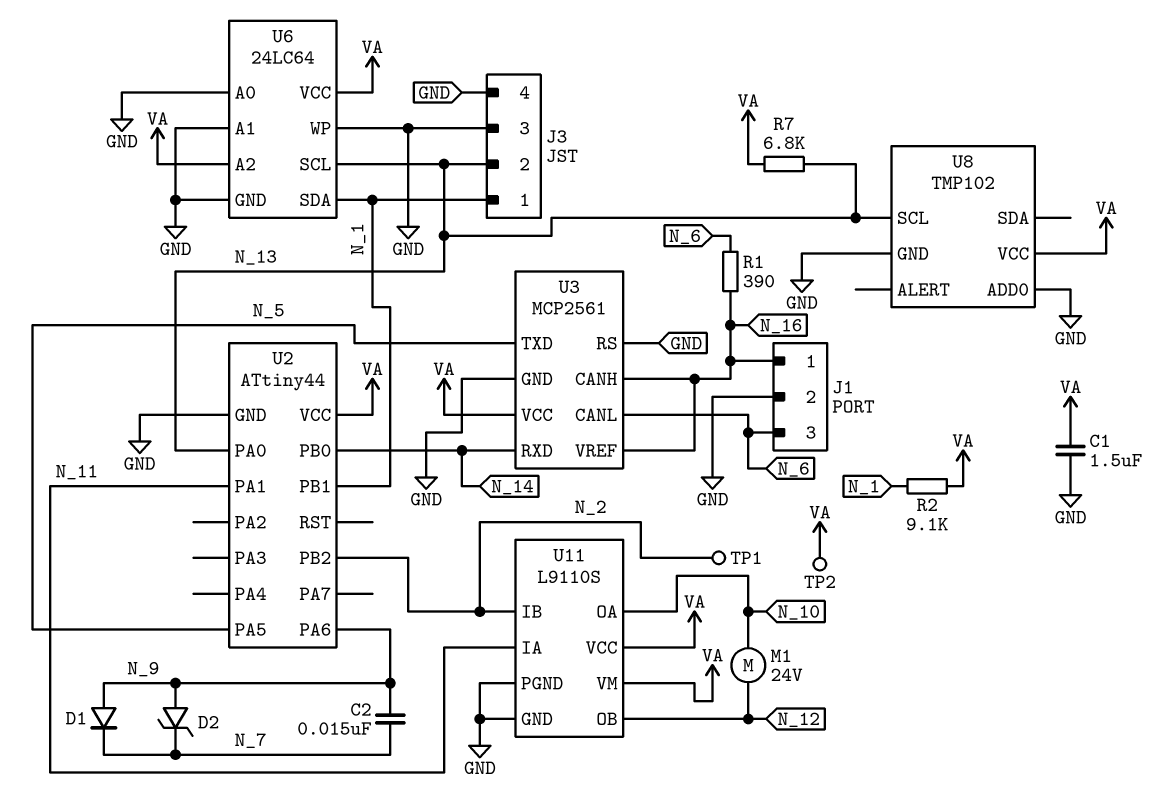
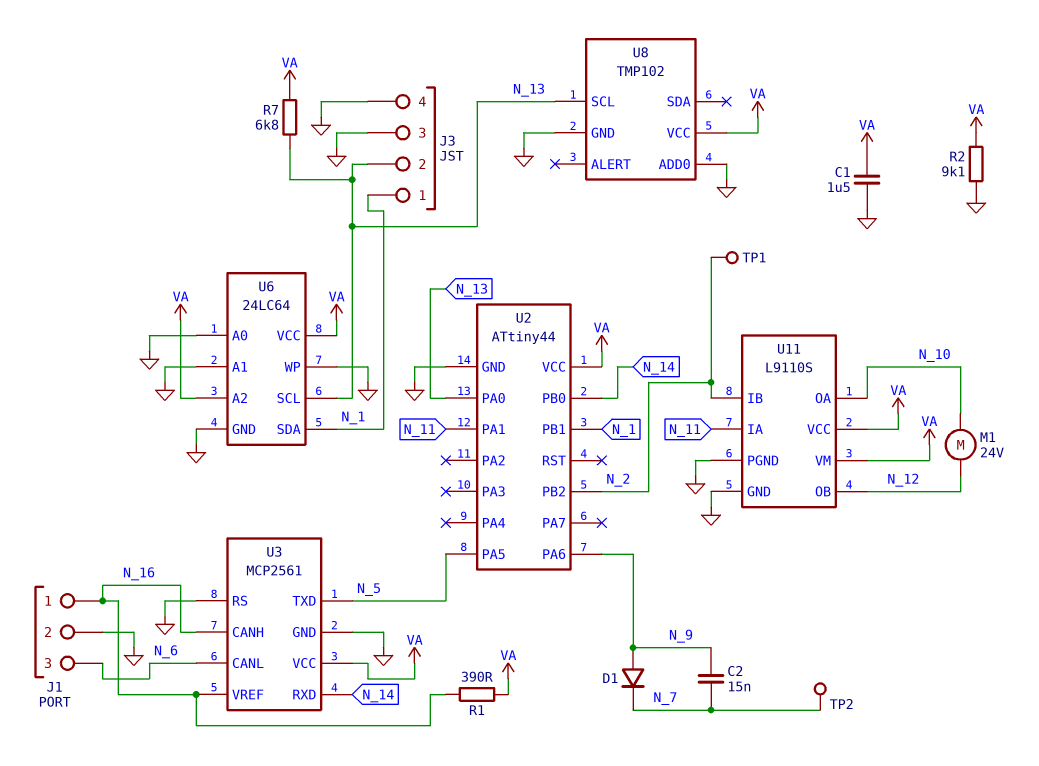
D2: zener (A N_9, K N_7) -> none
R1: 390 (N_6, N_16) -> 390 (N_16, VA)
R2: 9.1k (N_1, VA) -> 9.1k (GND, VA)
TP2: test point (VA) -> test point (N_7)

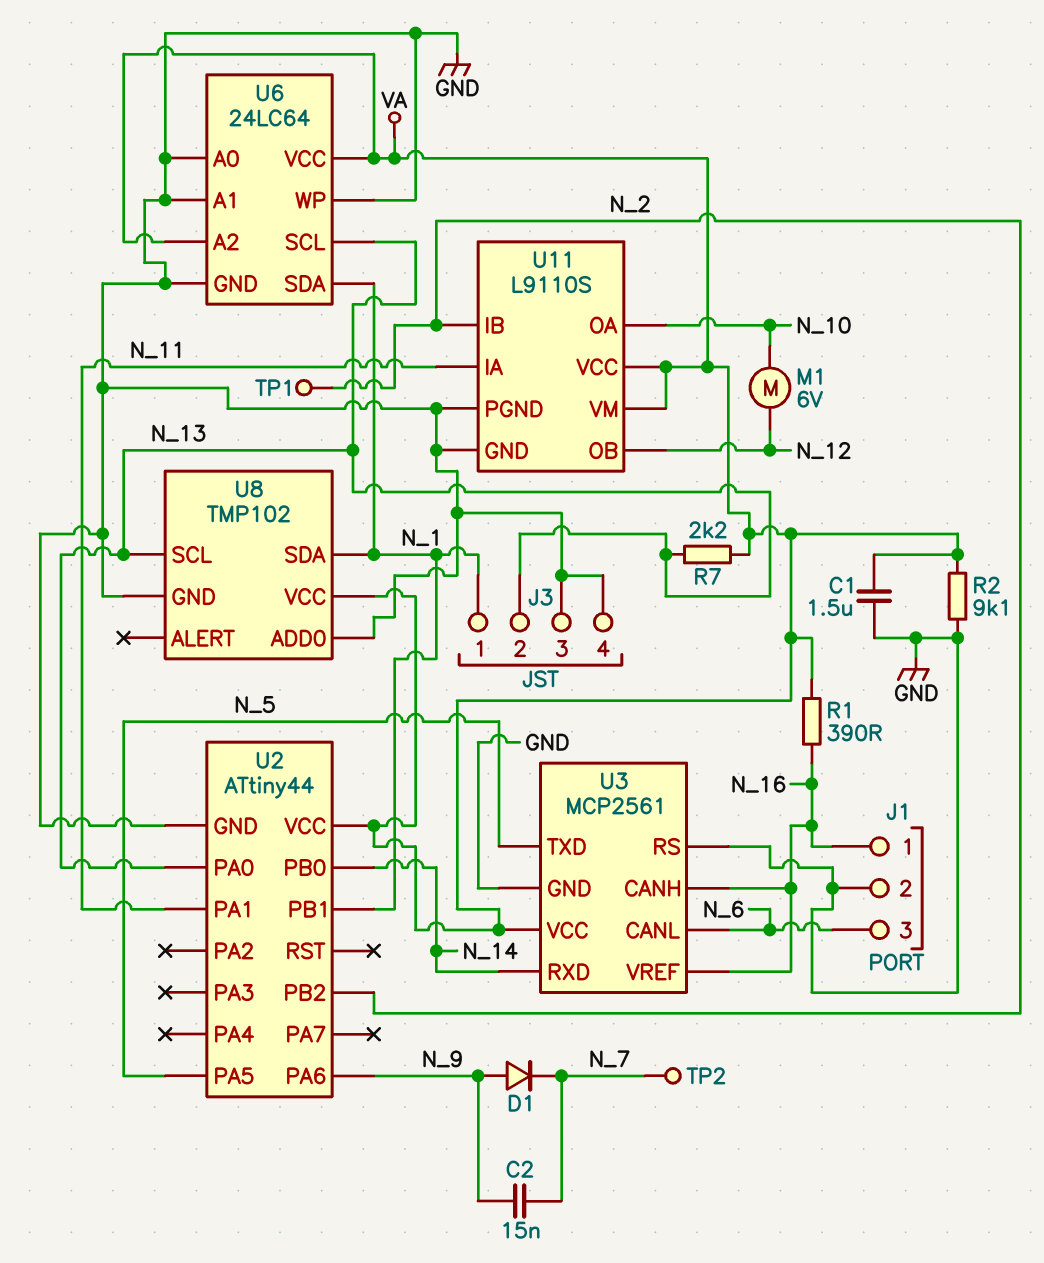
M1: motor 24V (N_10, N_12) -> motor 6V (N_10, N_12)
R7: 6.8k (N_13, VA) -> 2.2k (N_13, VA)
U8 pin SDA: none -> N_1

